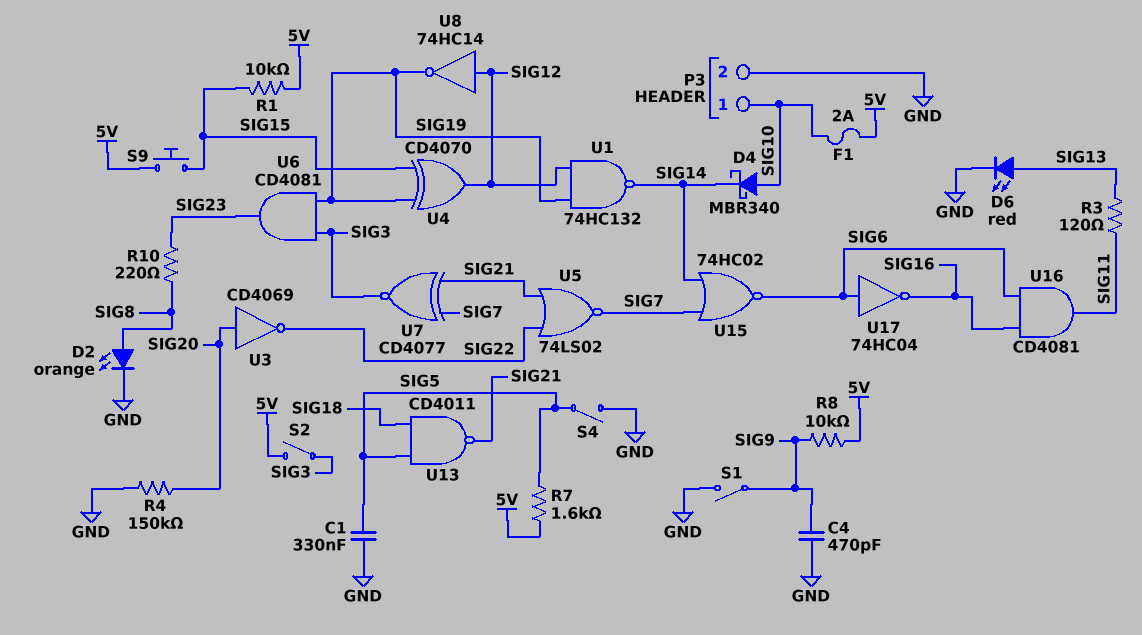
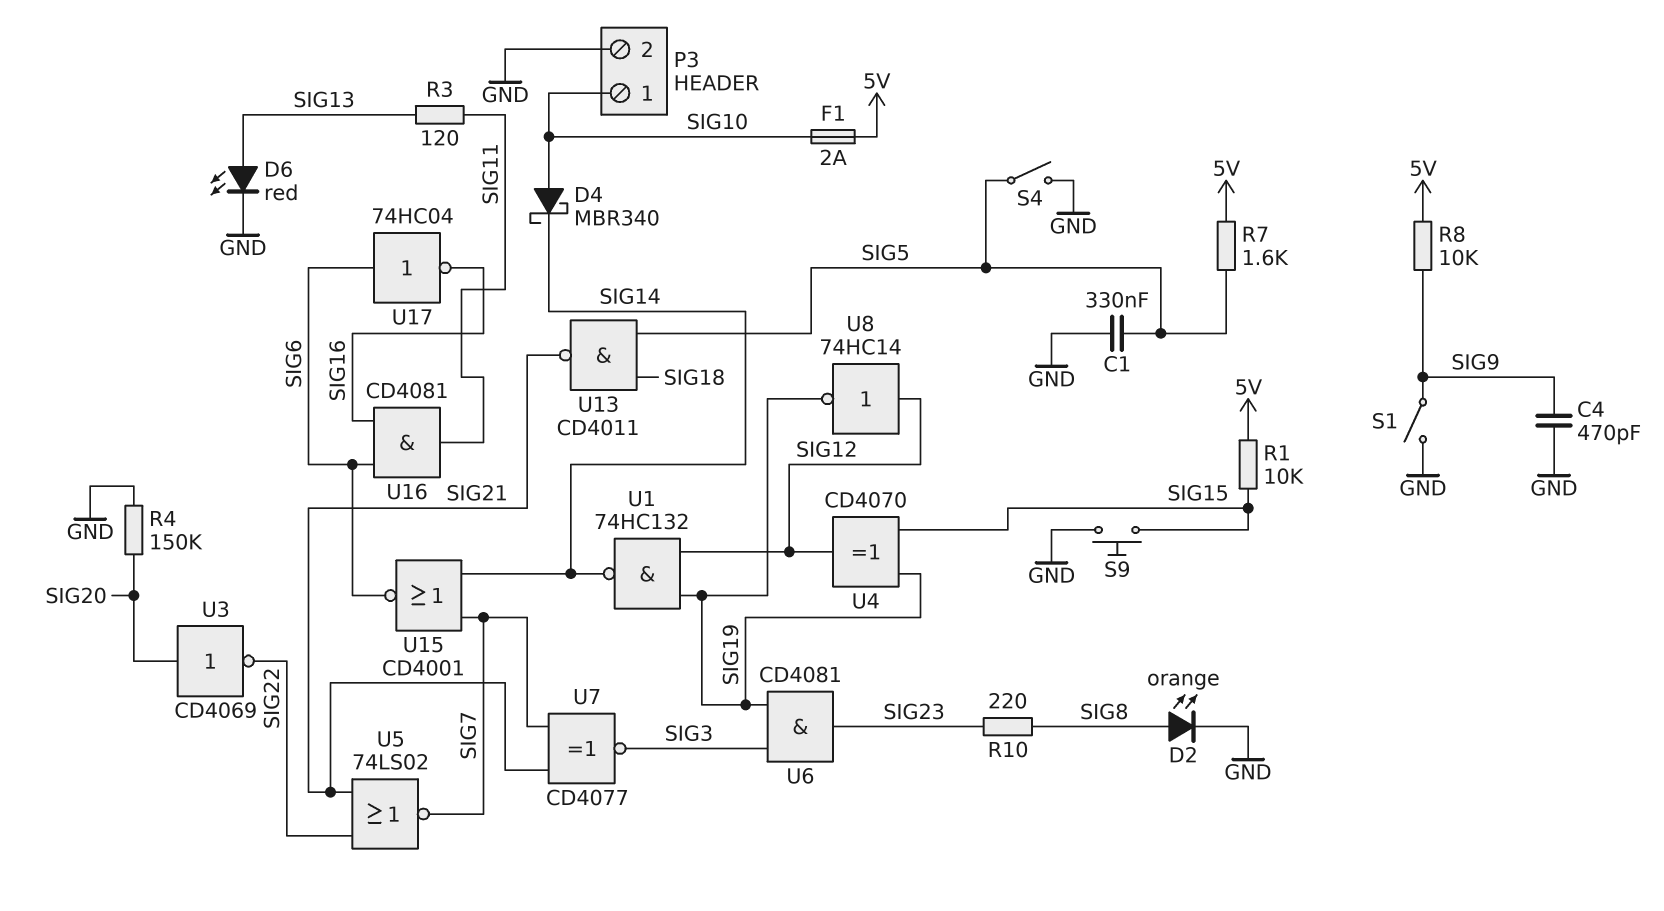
S2: switch (5V, SIG3) -> none
S9: button (5V, SIG15) -> button (GND, SIG15)
U15: NOR 74HC02 (in SIG7, in SIG14, out SIG6) -> NOR CD4001 (in SIG7, in SIG14, out SIG6)

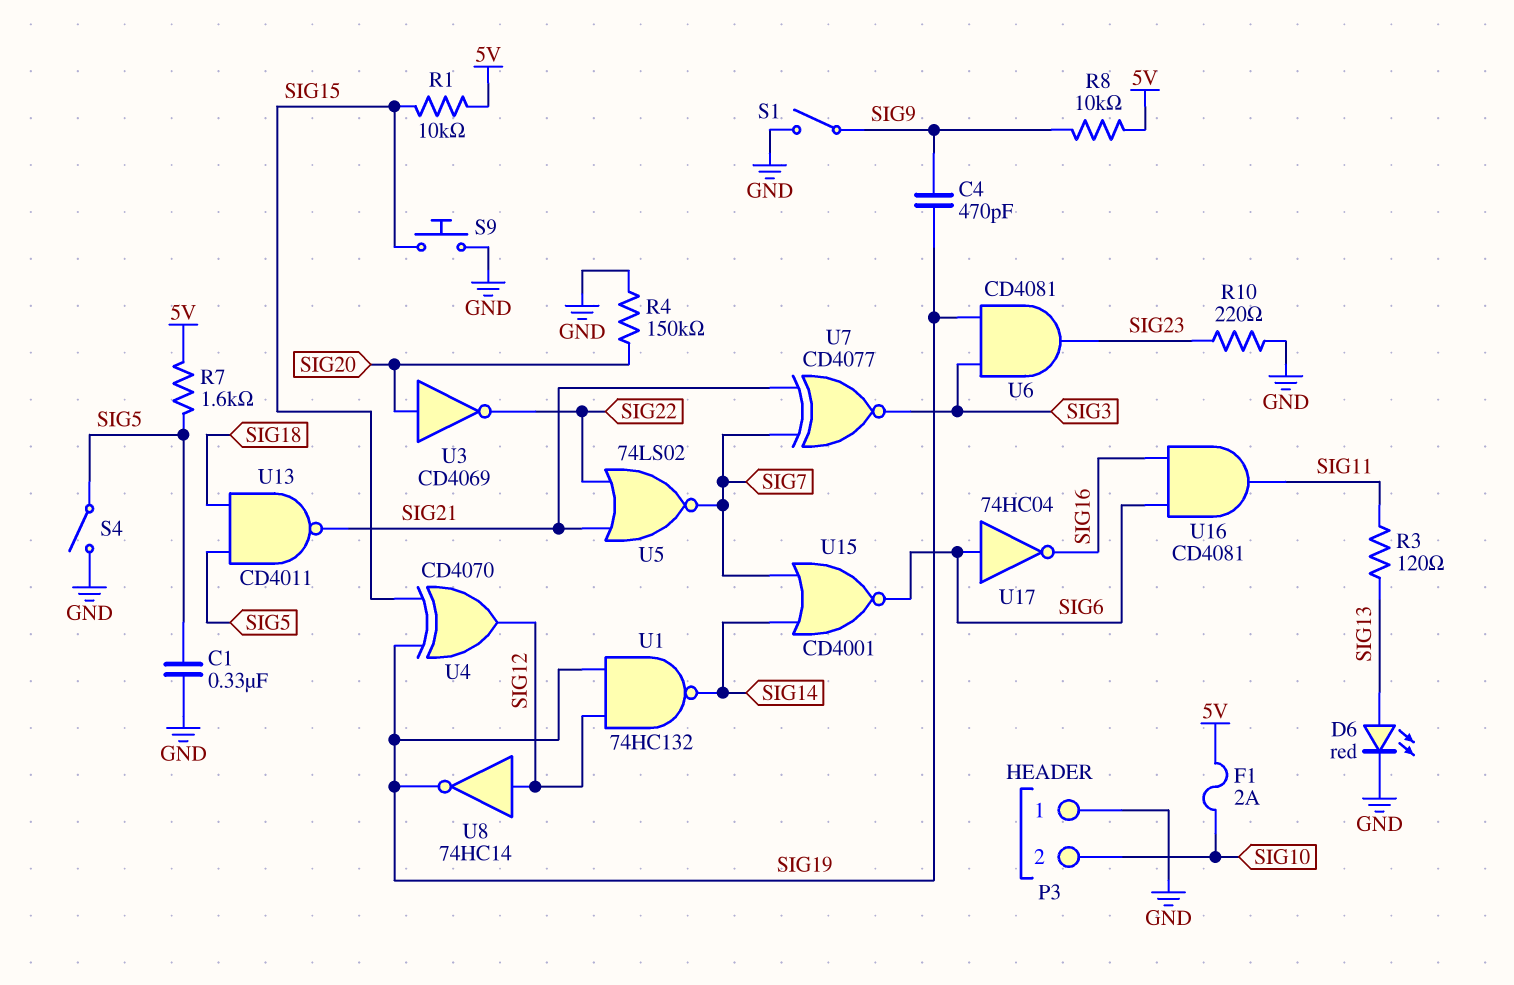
C4: 470pF (GND, SIG9) -> 470pF (SIG9, SIG19)
D2: LED orange (A SIG8, K GND) -> none
D4: schottky MBR340 (A SIG10, K SIG14) -> none
P3 pin 1: SIG10 -> GND
P3 pin 2: GND -> SIG10
R10: 220 (SIG8, SIG23) -> 220 (GND, SIG23)

